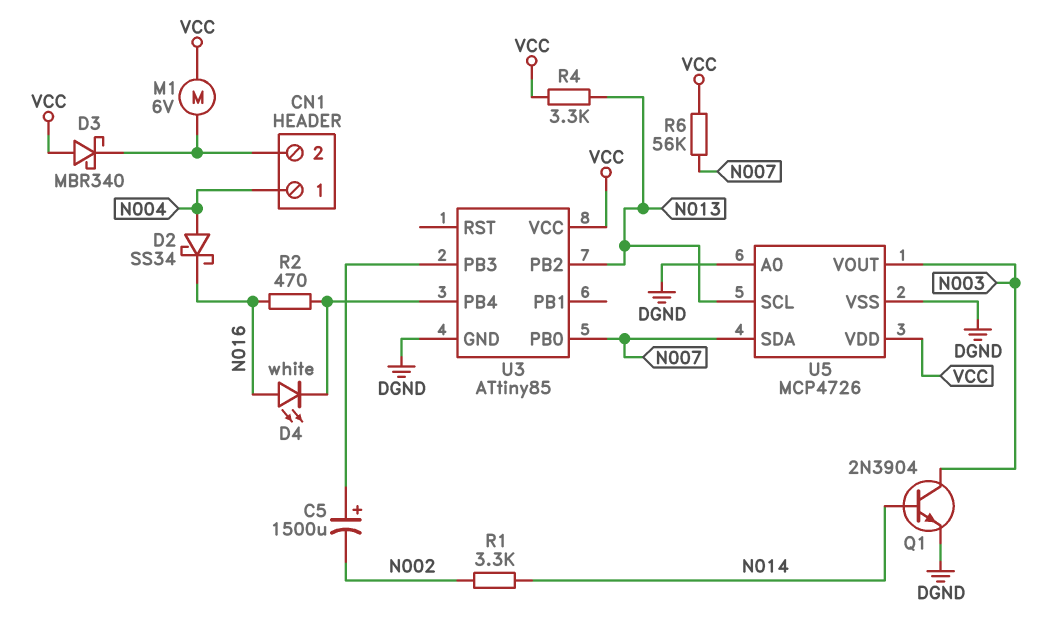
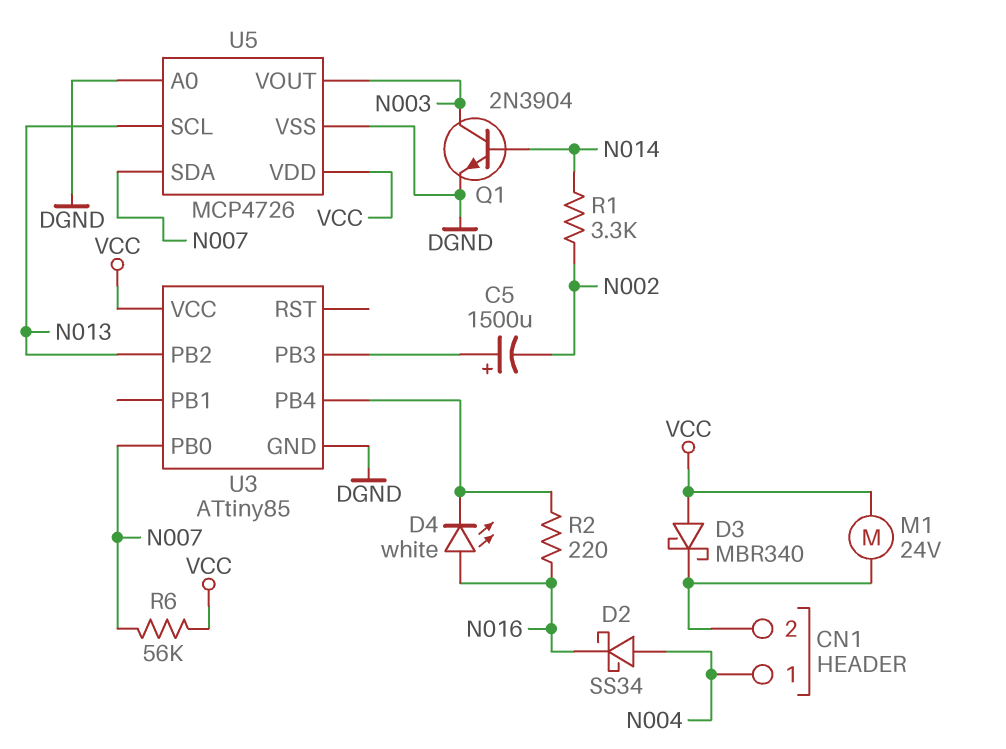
M1: motor 6V (CN1/2, VCC) -> motor 24V (CN1/2, VCC)
R2: 470 (N016, U3/PB4) -> 220 (N016, U3/PB4)
R4: 3.3k (N013, VCC) -> none

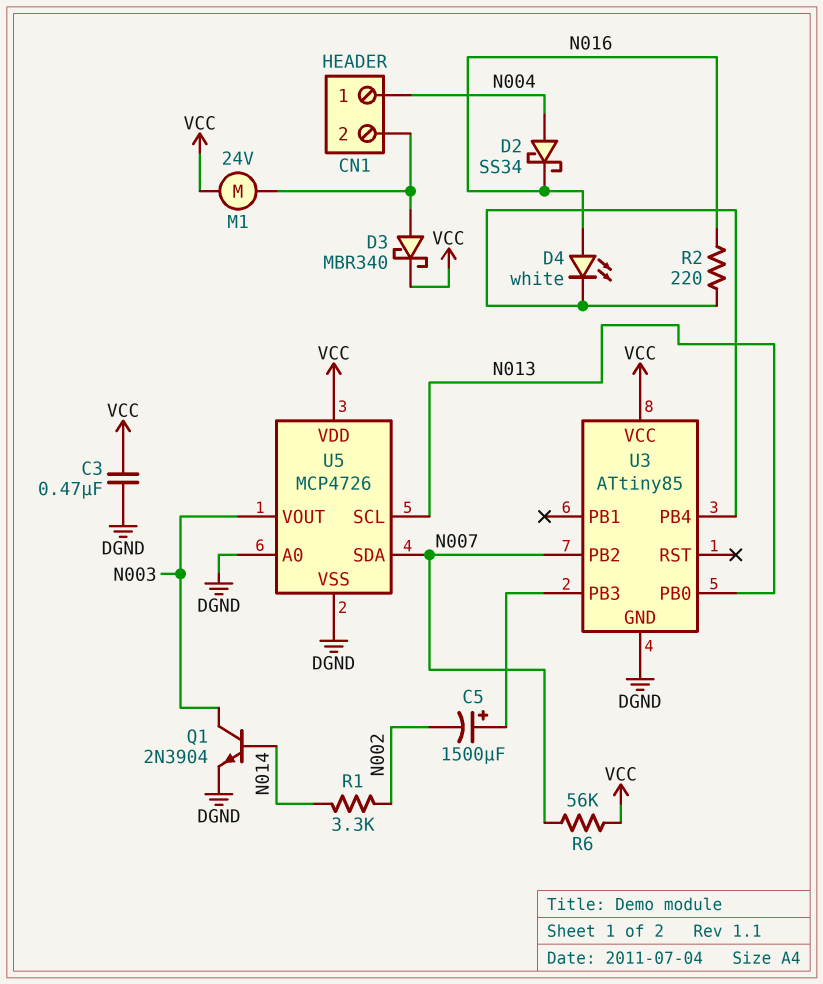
C3: none -> 470nF (DGND, VCC)
D3: schottky MBR340 (A VCC, K CN1/2) -> schottky MBR340 (A CN1/2, K VCC)
U3 pin PB0: N007 -> N013
U3 pin PB2: N013 -> N007

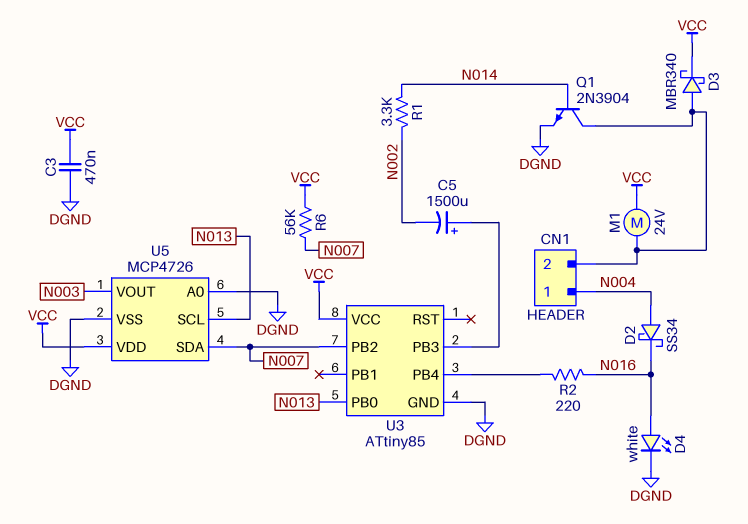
D4: LED white (A N016, K U3/PB4) -> LED white (A N016, K DGND)
Q1: NPN 2N3904 (B N014, C N003, E DGND) -> NPN 2N3904 (B N014, C CN1/2, E DGND)

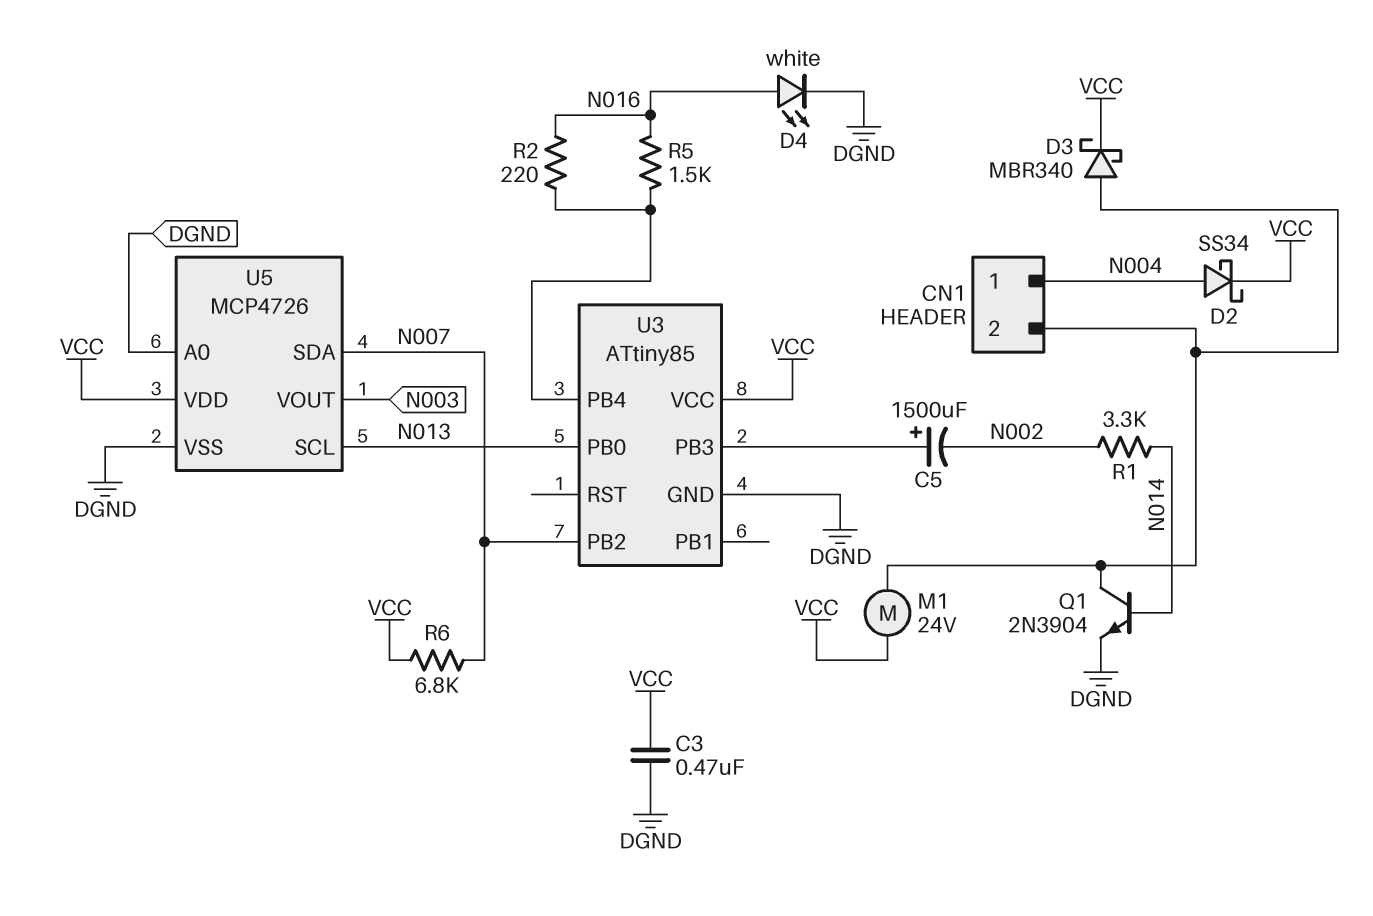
D2: schottky SS34 (A N004, K N016) -> schottky SS34 (A N004, K VCC)
R5: none -> 1.5k (N016, U3/PB4)
R6: 56k (N007, VCC) -> 6.8k (N007, VCC)

